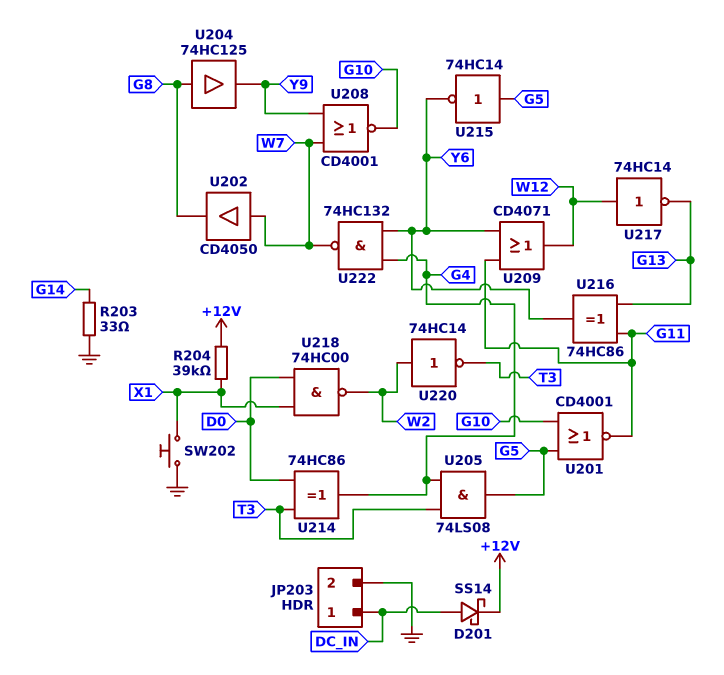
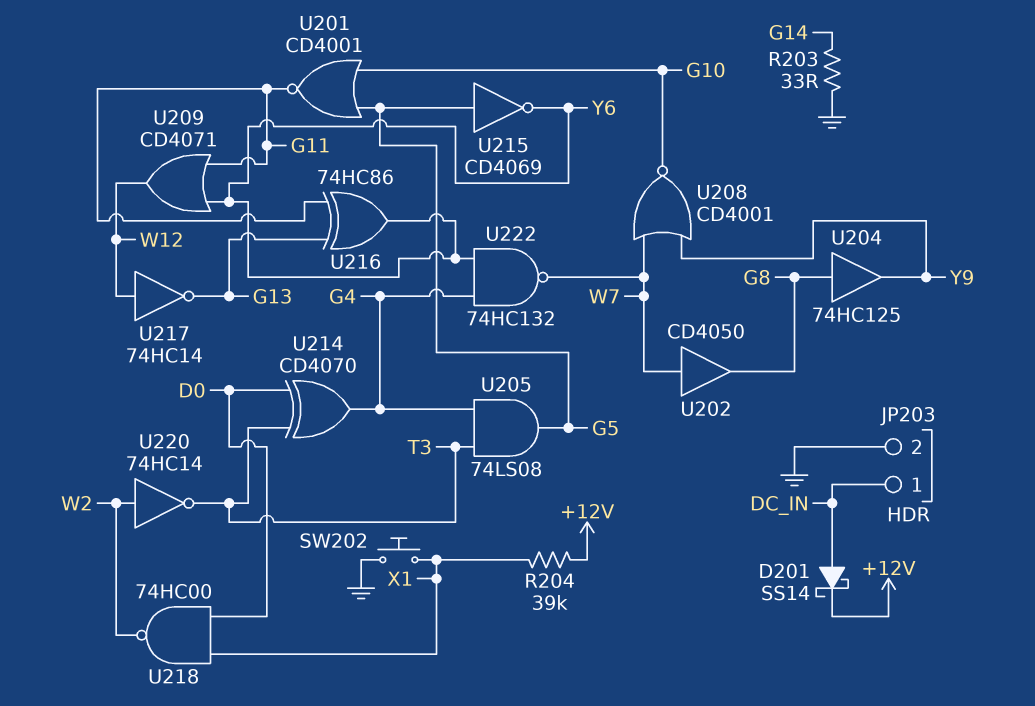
U214: XOR 74HC86 (in D0, in T3, out G4) -> XOR CD4070 (in D0, in T3, out G4)
U215: NOT 74HC14 (in G5, out Y6) -> NOT CD4069 (in G5, out Y6)

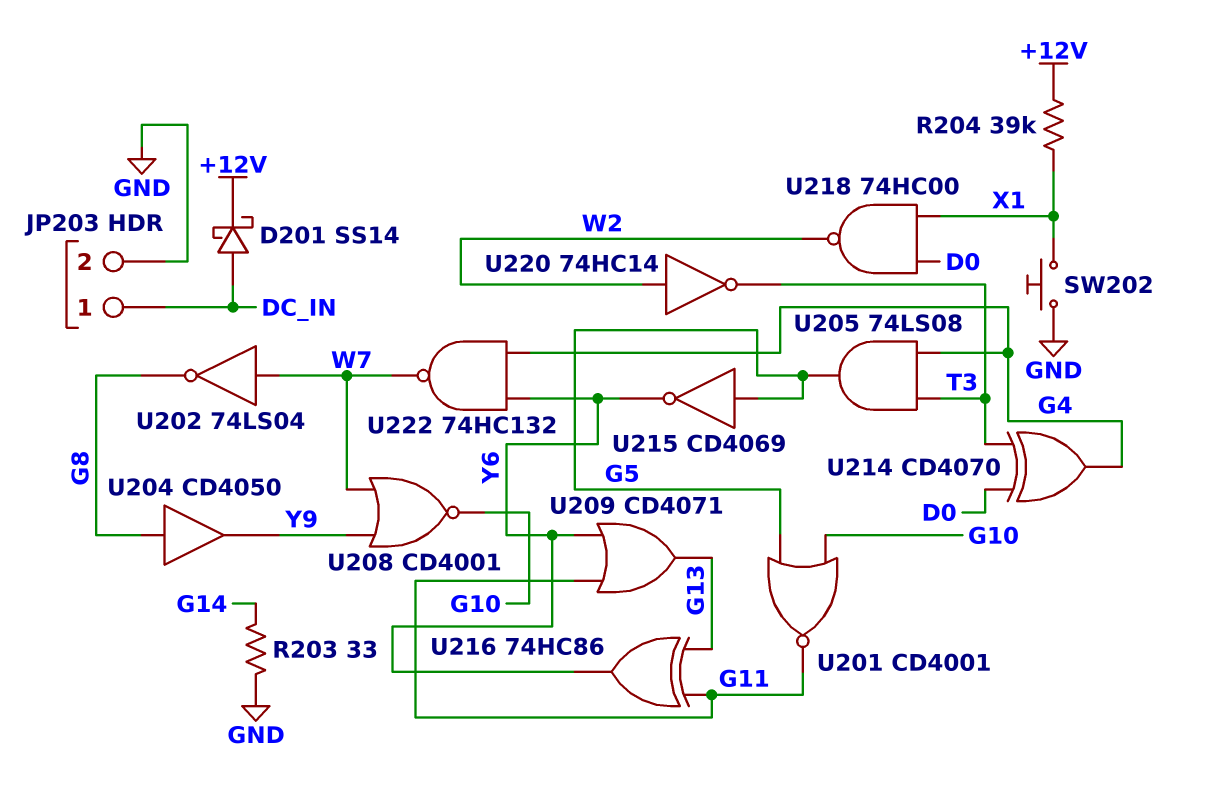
U202: buffer CD4050 (in W7, out G8) -> NOT 74LS04 (in W7, out G8)
U204: buffer 74HC125 (in G8, out Y9) -> buffer CD4050 (in G8, out Y9)
U209: OR CD4071 (in G11, in Y6, out W12) -> OR CD4071 (in G11, in Y6, out G13)
U217: NOT 74HC14 (in W12, out G13) -> none

